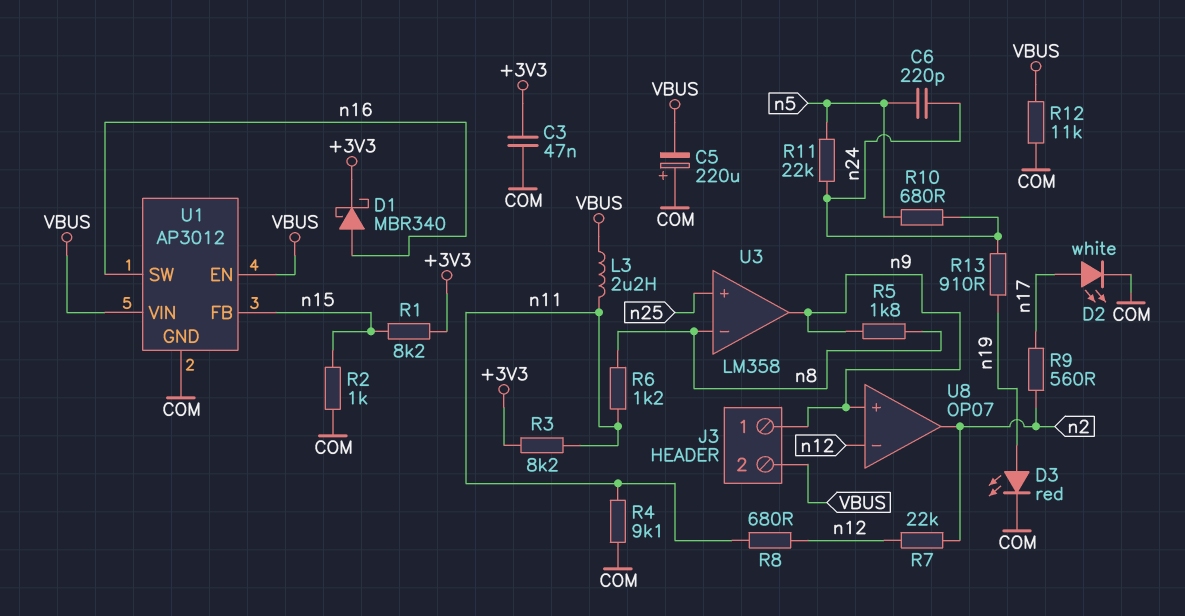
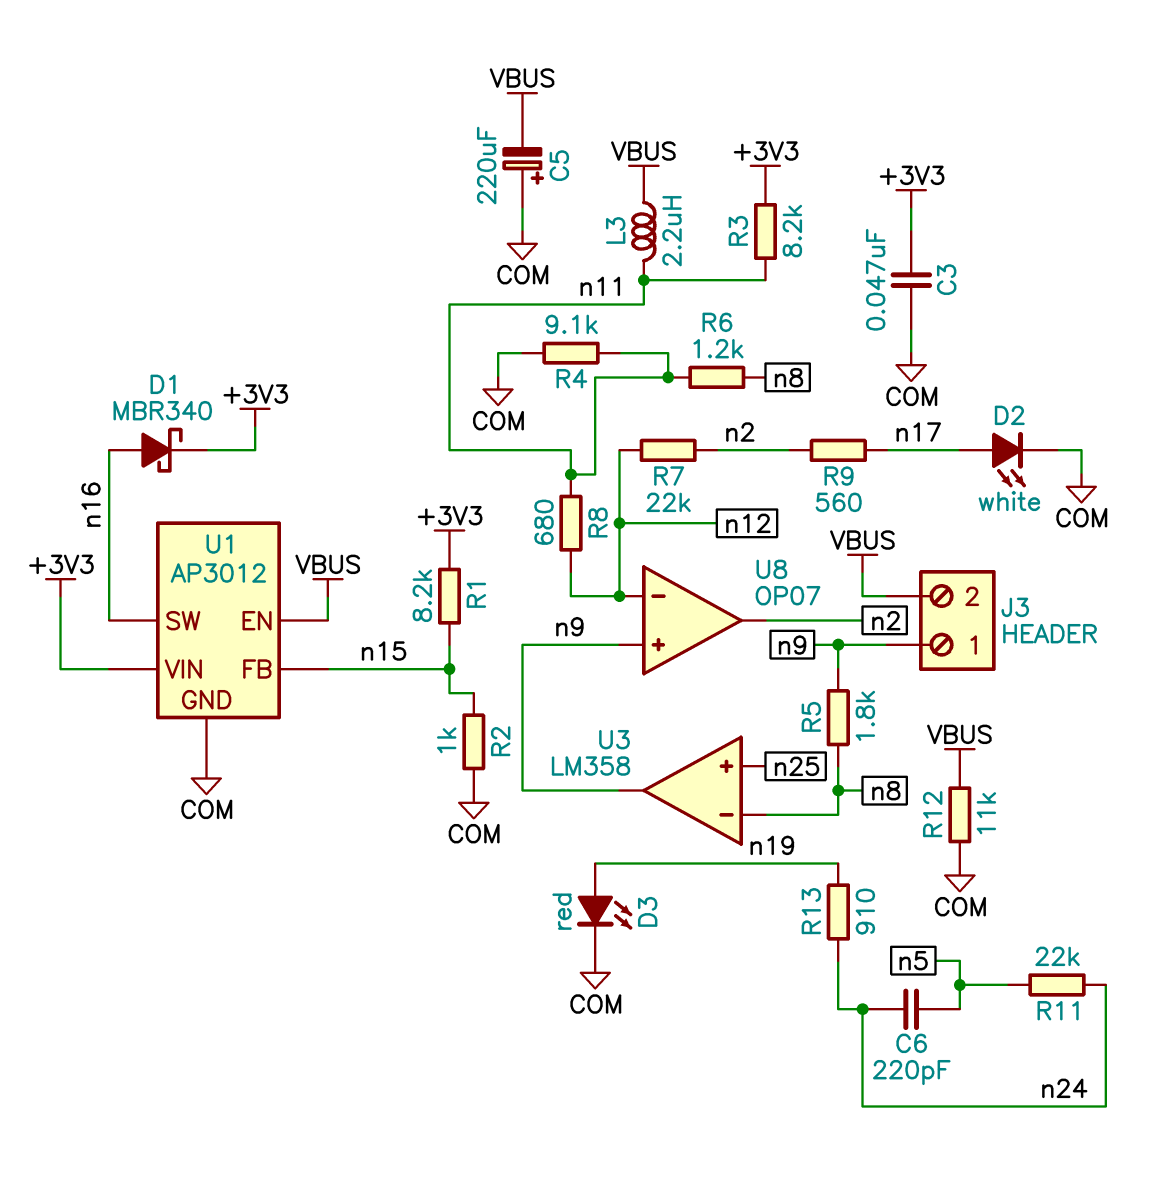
R10: 680 (n5, n24) -> none
U1 pin VIN: VBUS -> +3V3

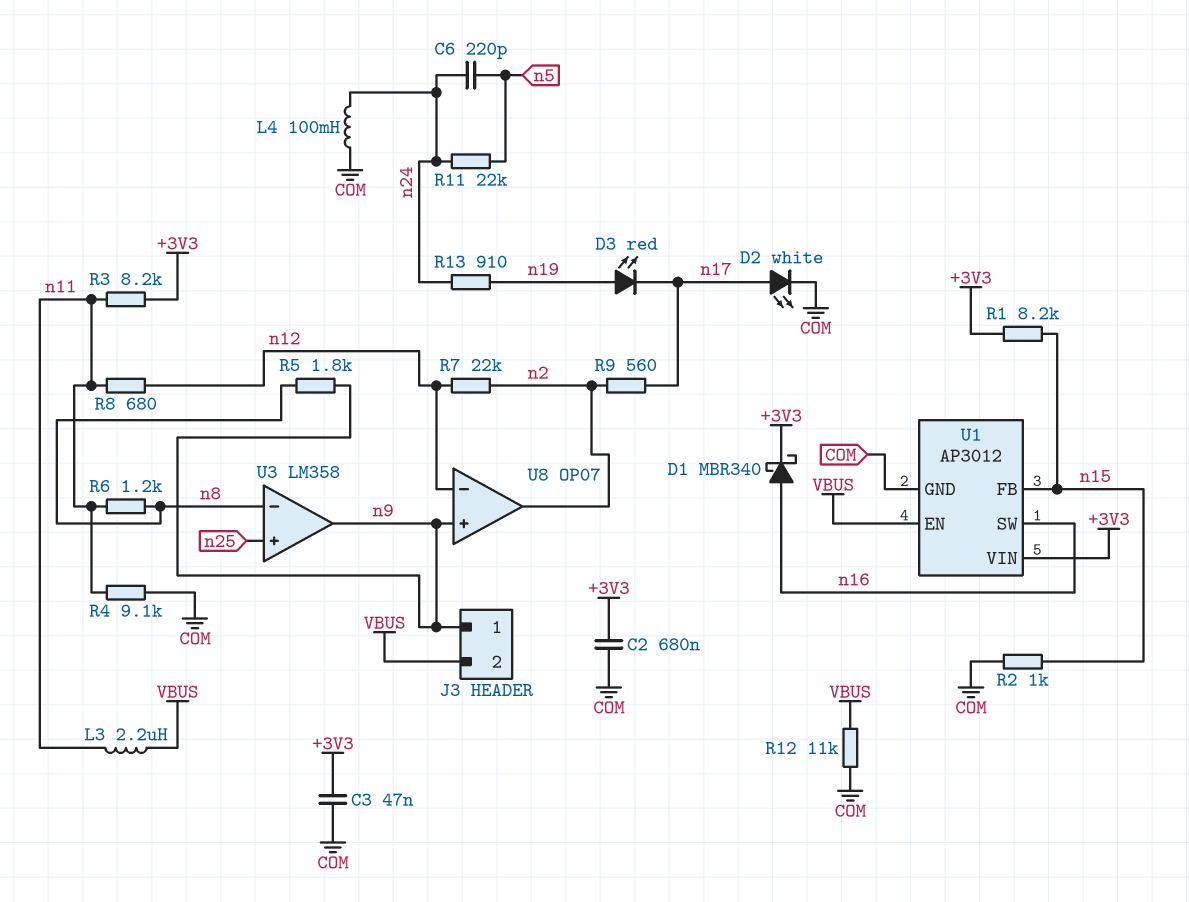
C2: none -> 680nF (+3V3, COM)
C5: 220uF (plus COM, minus VBUS) -> none
D3: LED red (A n19, K COM) -> LED red (A n19, K n17)
L4: none -> 100mH (COM, n24)

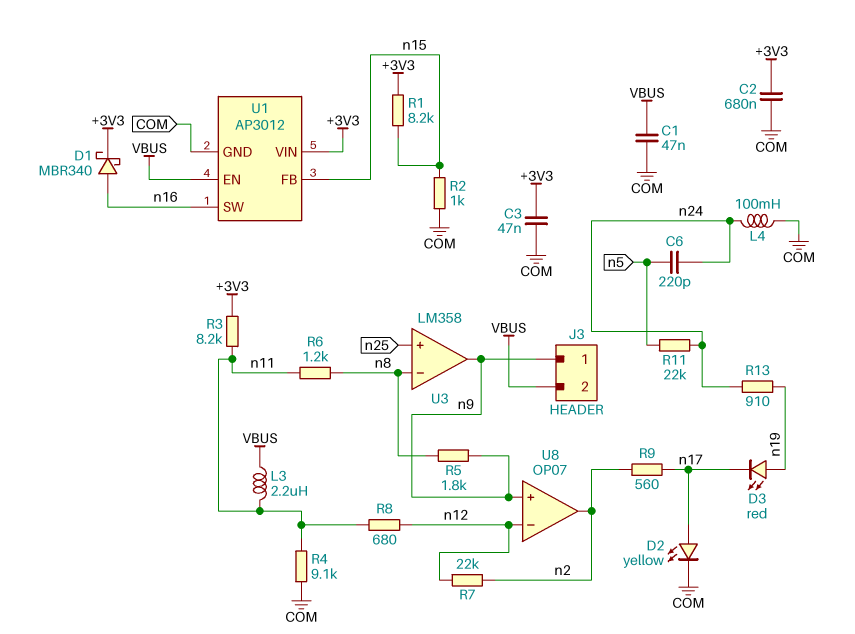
C1: none -> 47nF (COM, VBUS)
D2: LED white (A n17, K COM) -> LED yellow (A n17, K COM)
R12: 11k (COM, VBUS) -> none

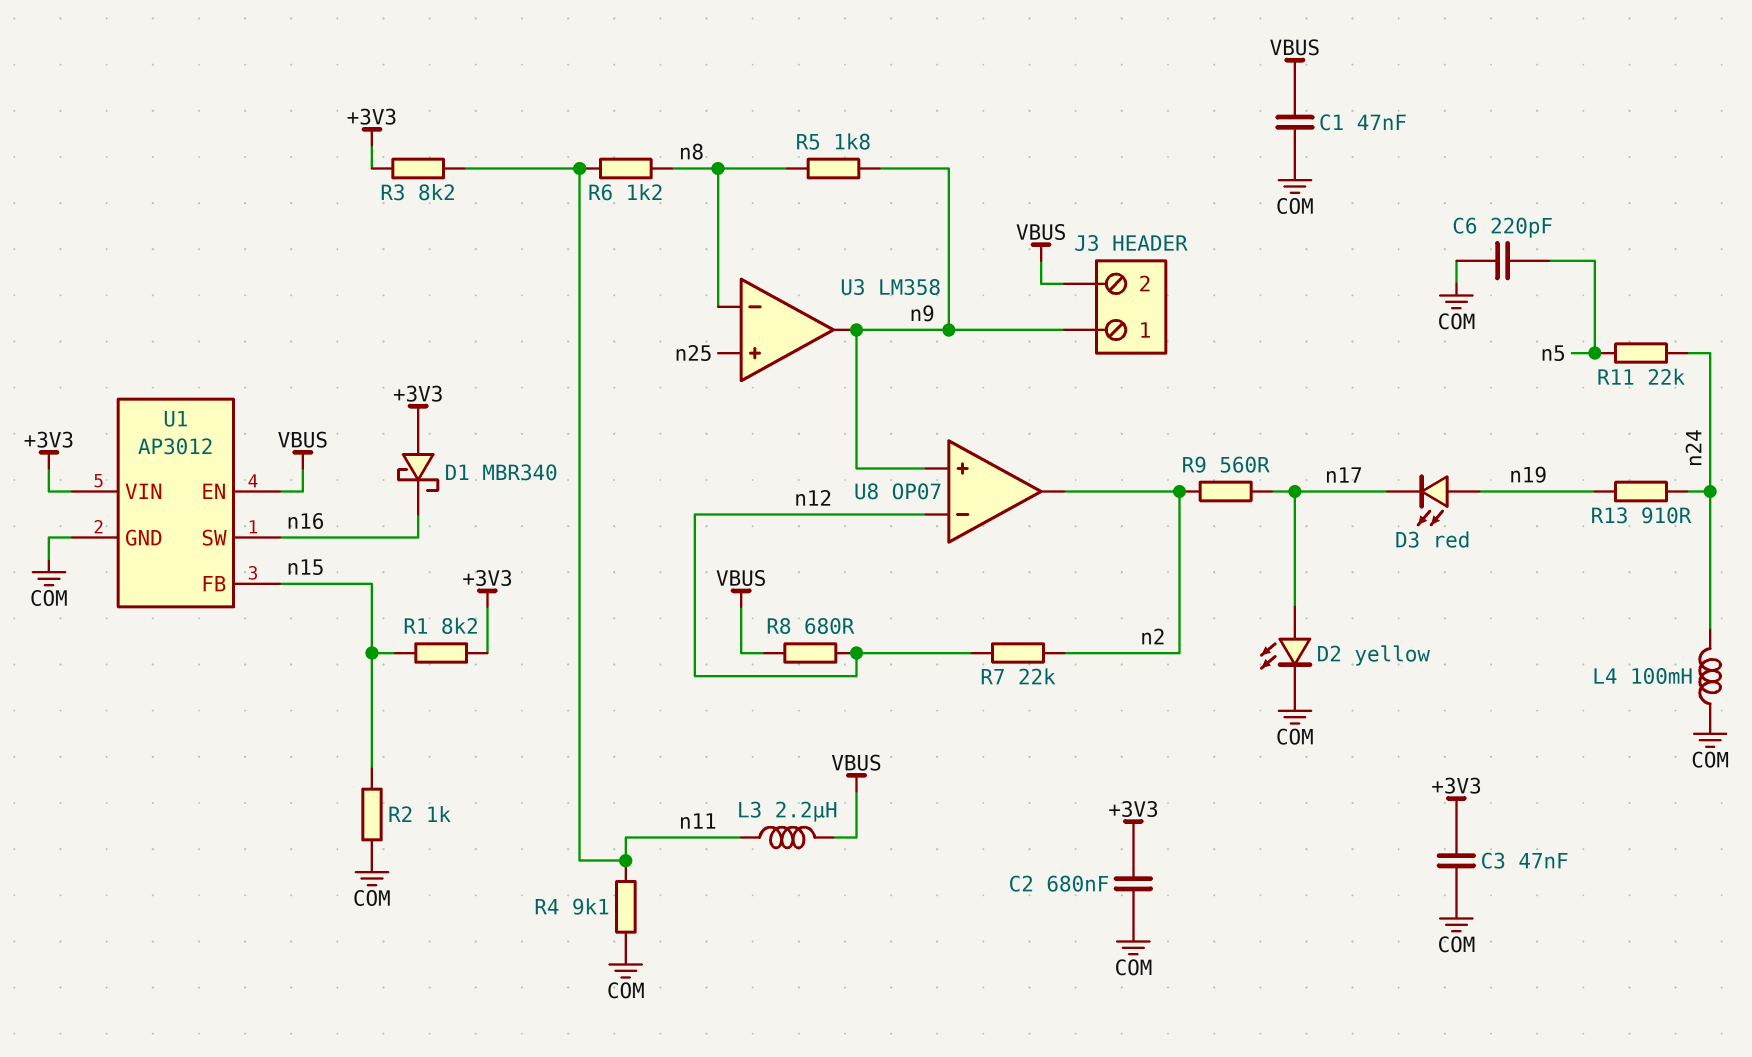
C6: 220pF (n5, n24) -> 220pF (COM, n5)
D1: schottky MBR340 (A n16, K +3V3) -> schottky MBR340 (A +3V3, K n16)
R8: 680 (n11, n12) -> 680 (VBUS, n12)

